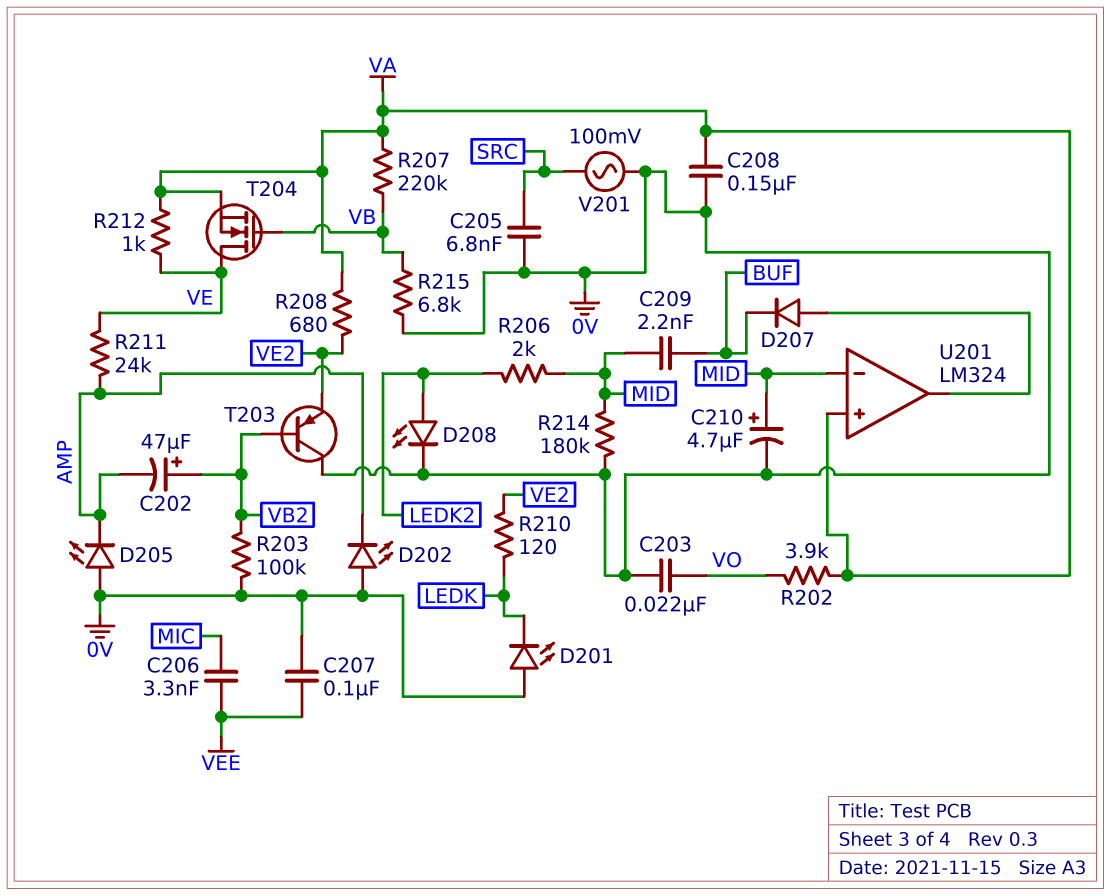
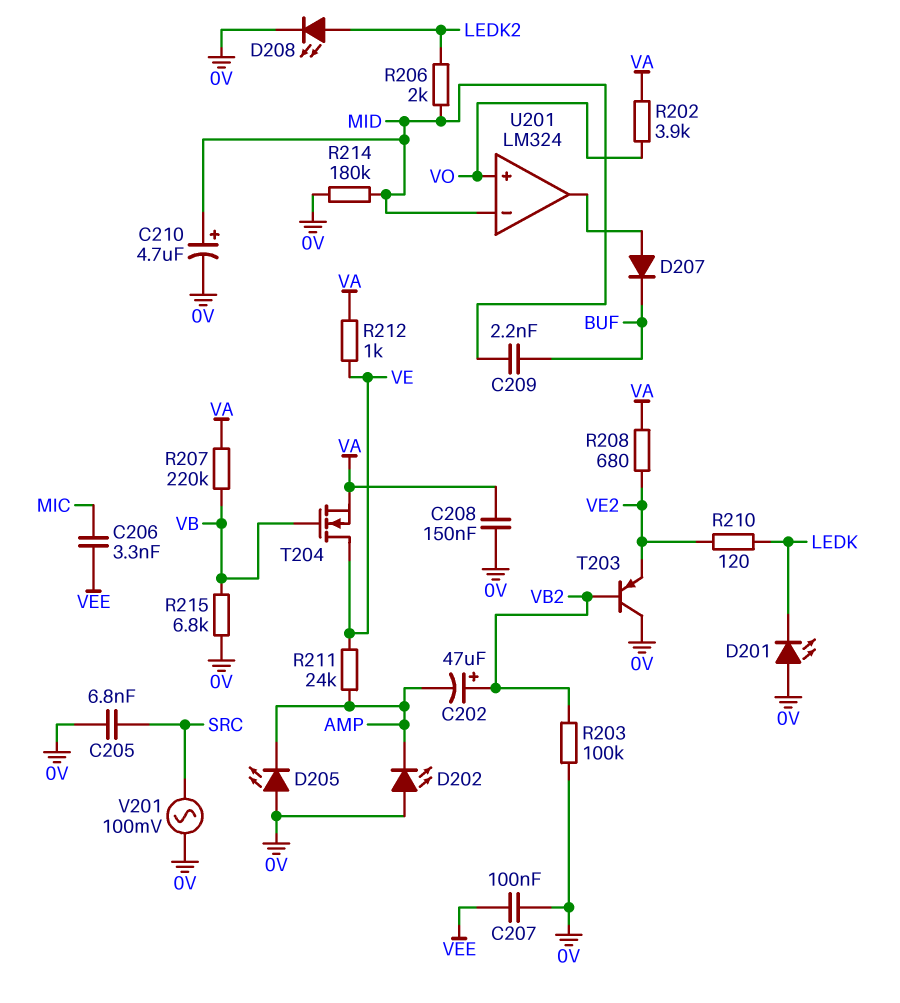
C203: 22nF (0V, VO) -> none
U201 pin in+: VA -> VO

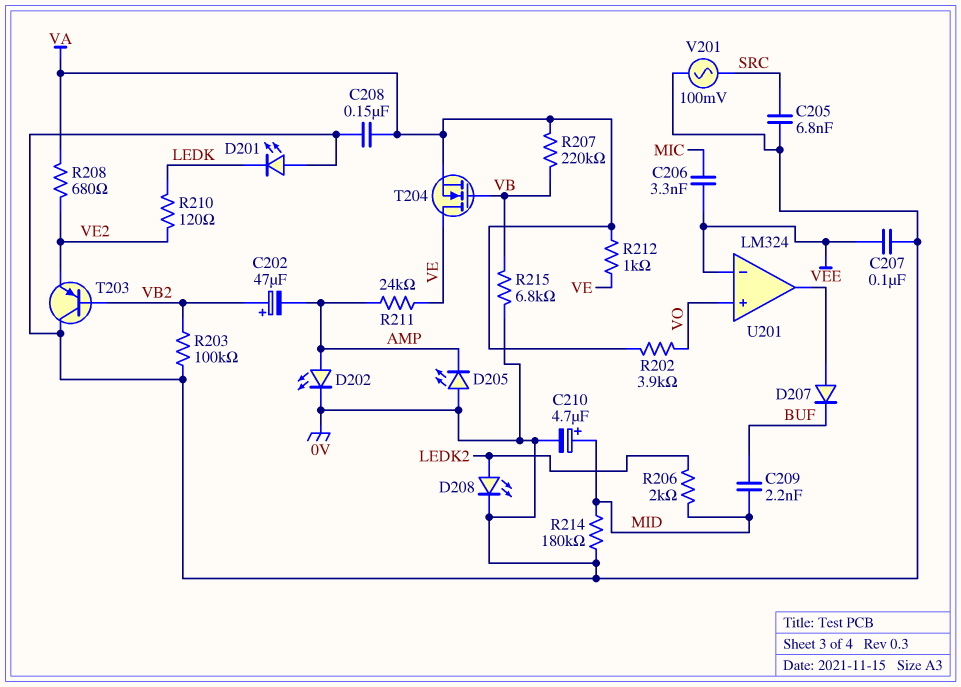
D202: LED (A 0V, K AMP) -> LED (A AMP, K 0V)
U201 pin in-: MID -> VEE

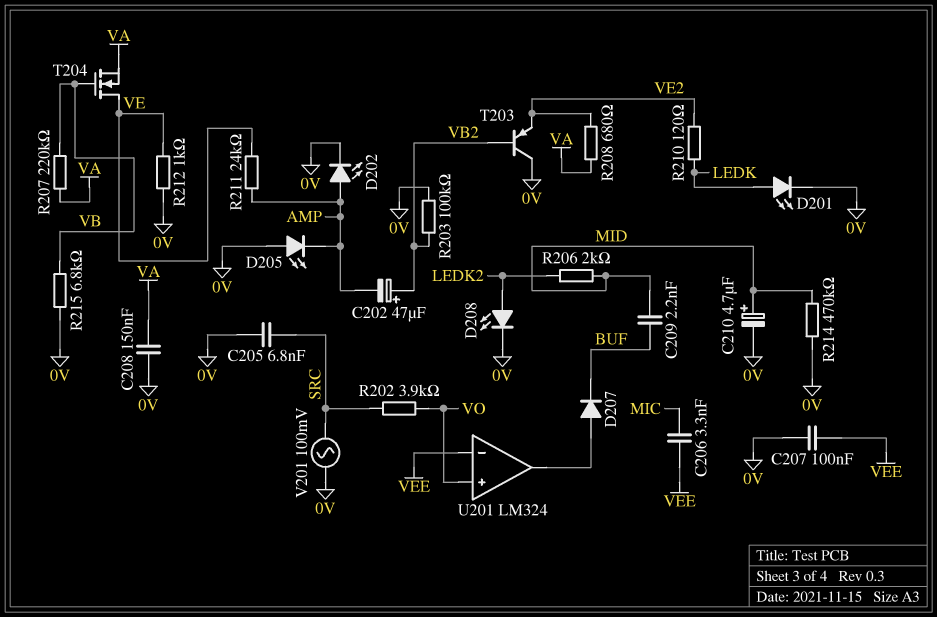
D201: LED (A 0V, K LEDK) -> LED (A LEDK, K 0V)
R202: 3.9k (VA, VO) -> 3.9k (SRC, VO)
R212: 1k (VA, VE) -> 1k (0V, VE)
R214: 180k (0V, MID) -> 470k (0V, MID)

